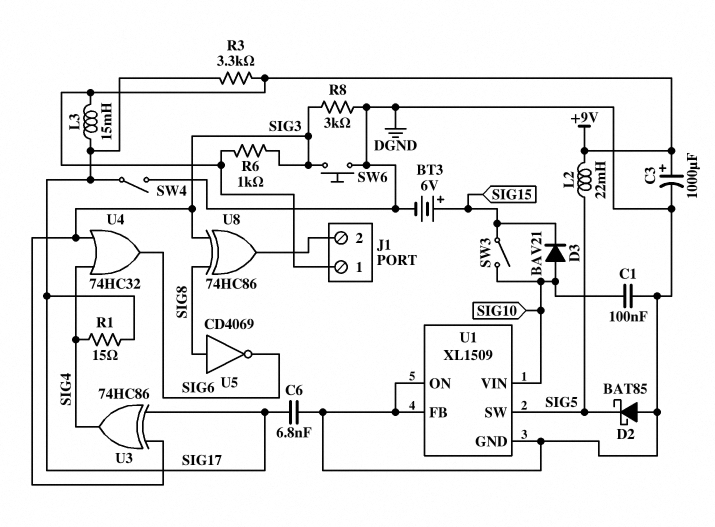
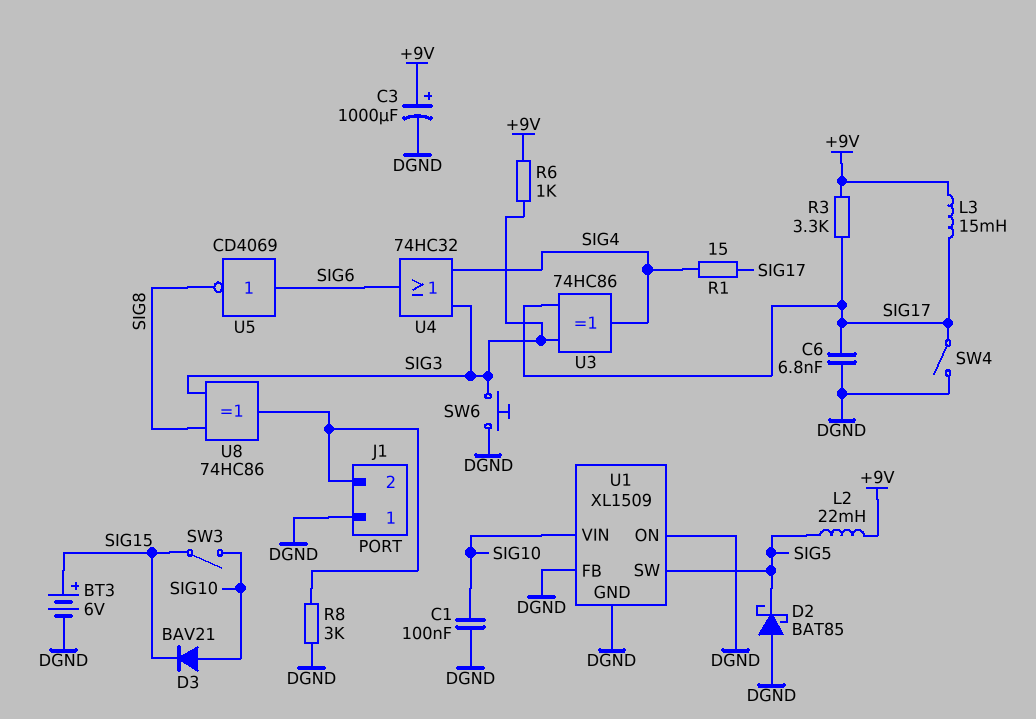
J1 pin 1: +9V -> DGND
R8: 3k (DGND, SIG3) -> 3k (DGND, J1/2)
U5: NOT CD4069 (in SIG8, out SIG6) -> NOT CD4069 (in SIG6, out SIG8)

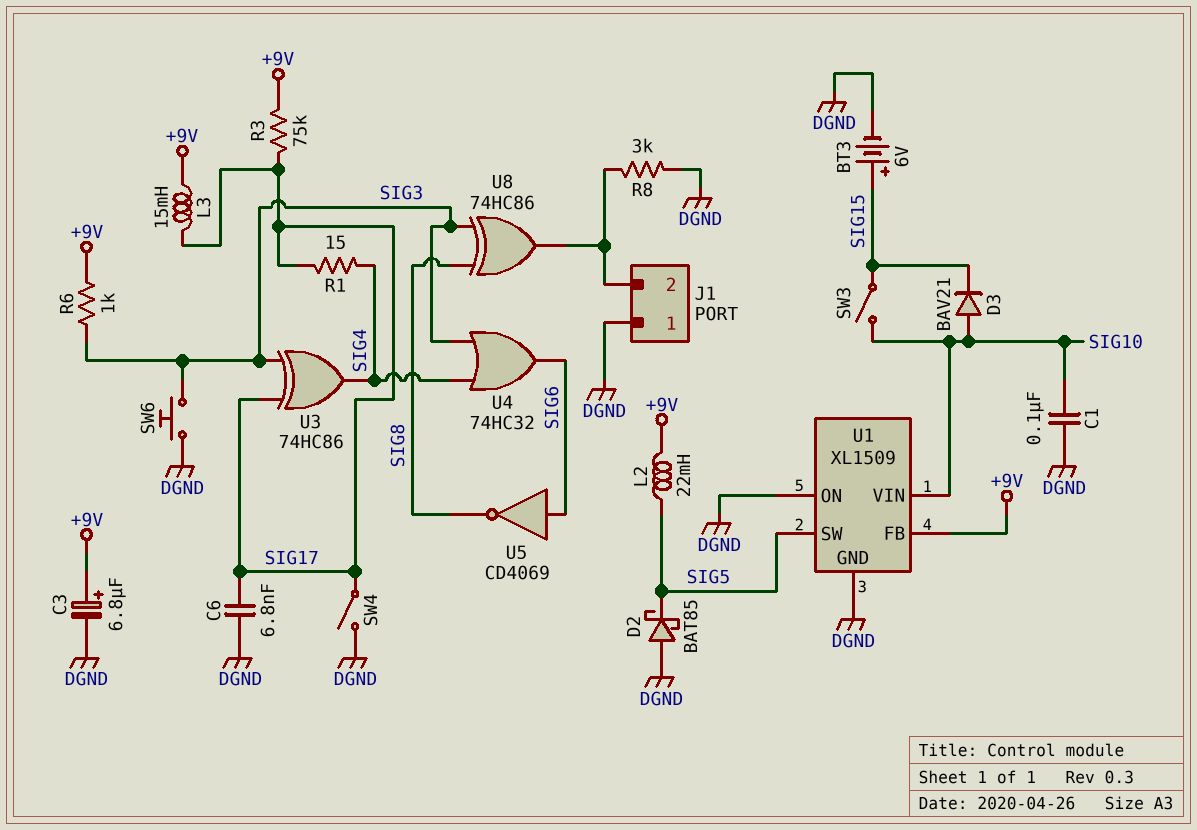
C3: 1000uF (plus +9V, minus DGND) -> 6.8uF (plus +9V, minus DGND)
R3: 3.3k (+9V, SIG17) -> 75k (+9V, SIG17)
U1 pin FB: DGND -> +9V

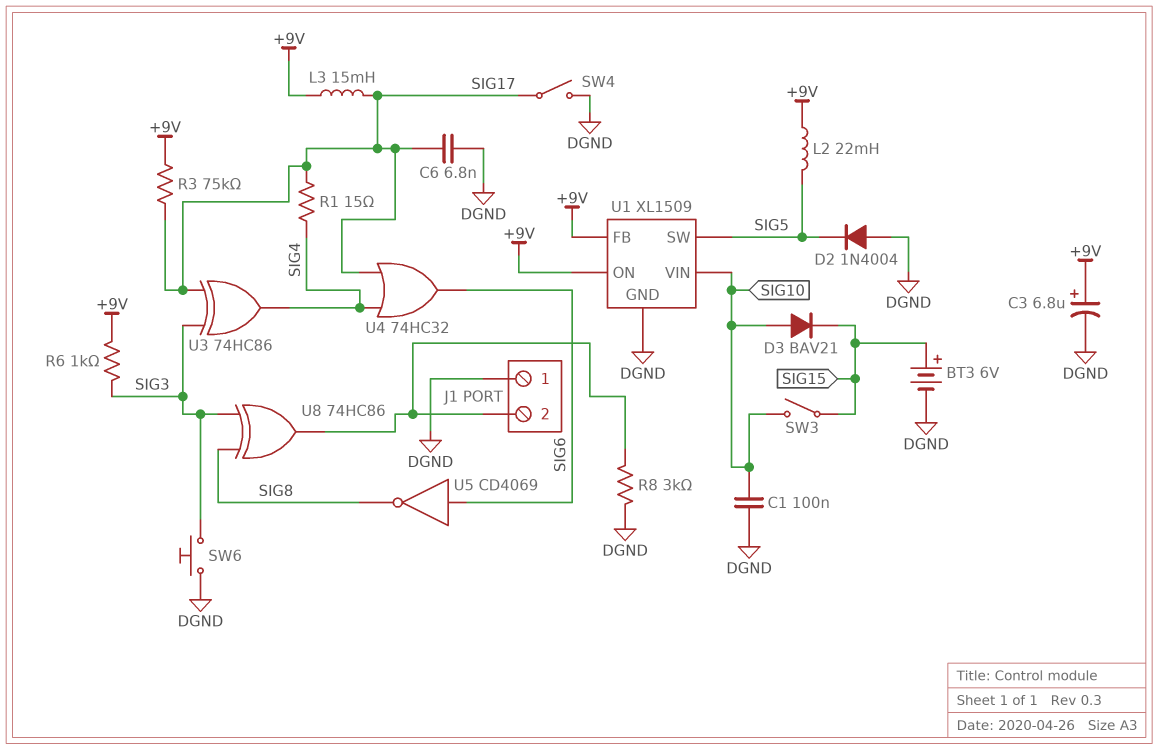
D2: schottky BAT85 (A DGND, K SIG5) -> diode 1N4004 (A DGND, K SIG5)
U1 pin ON: DGND -> +9V
U4: OR 74HC32 (in SIG3, in SIG4, out SIG6) -> OR 74HC32 (in SIG4, in SIG17, out SIG6)

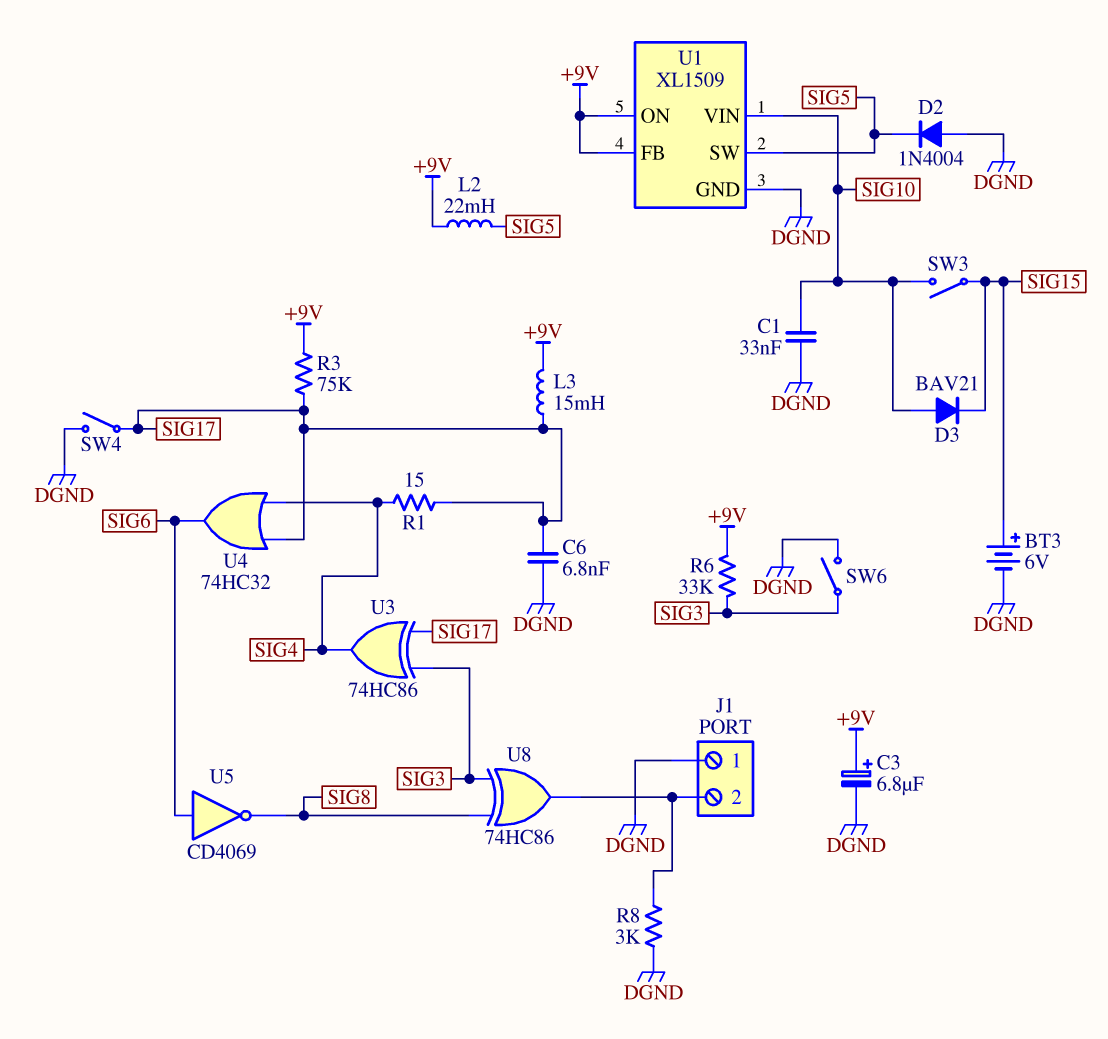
C1: 100nF (DGND, SIG10) -> 33nF (DGND, SIG10)
R6: 1k (+9V, SIG3) -> 33k (+9V, SIG3)
SW6: button (DGND, SIG3) -> switch (DGND, SIG3)

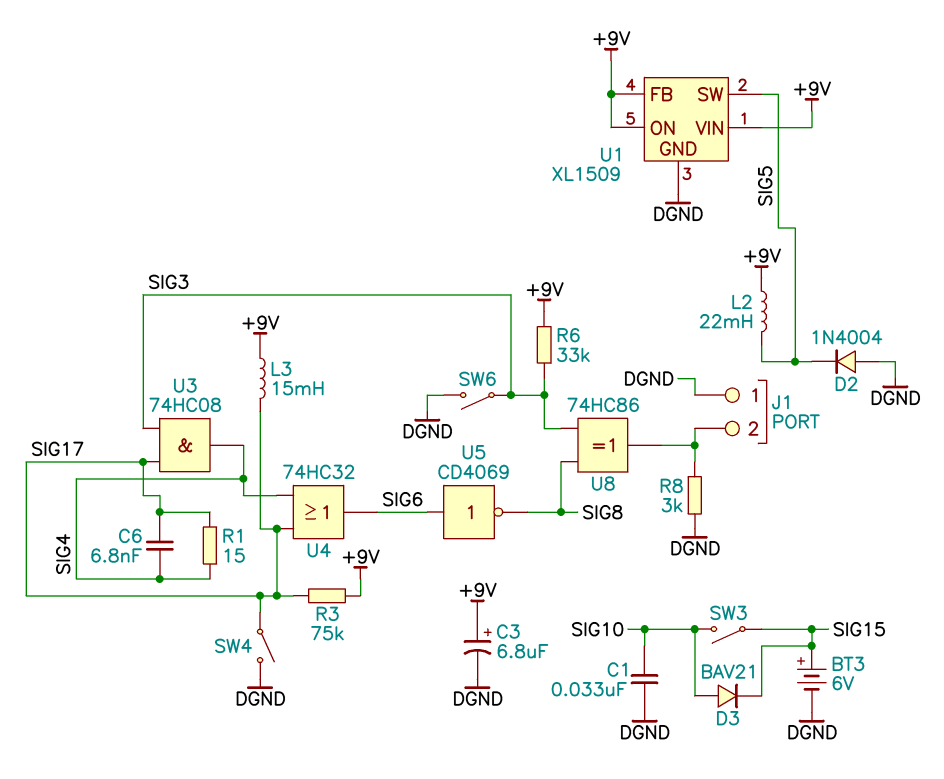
C6: 6.8nF (DGND, SIG17) -> 6.8nF (SIG4, SIG17)
U1 pin VIN: SIG10 -> +9V
U3: XOR 74HC86 (in SIG3, in SIG17, out SIG4) -> AND 74HC08 (in SIG3, in SIG17, out SIG4)

